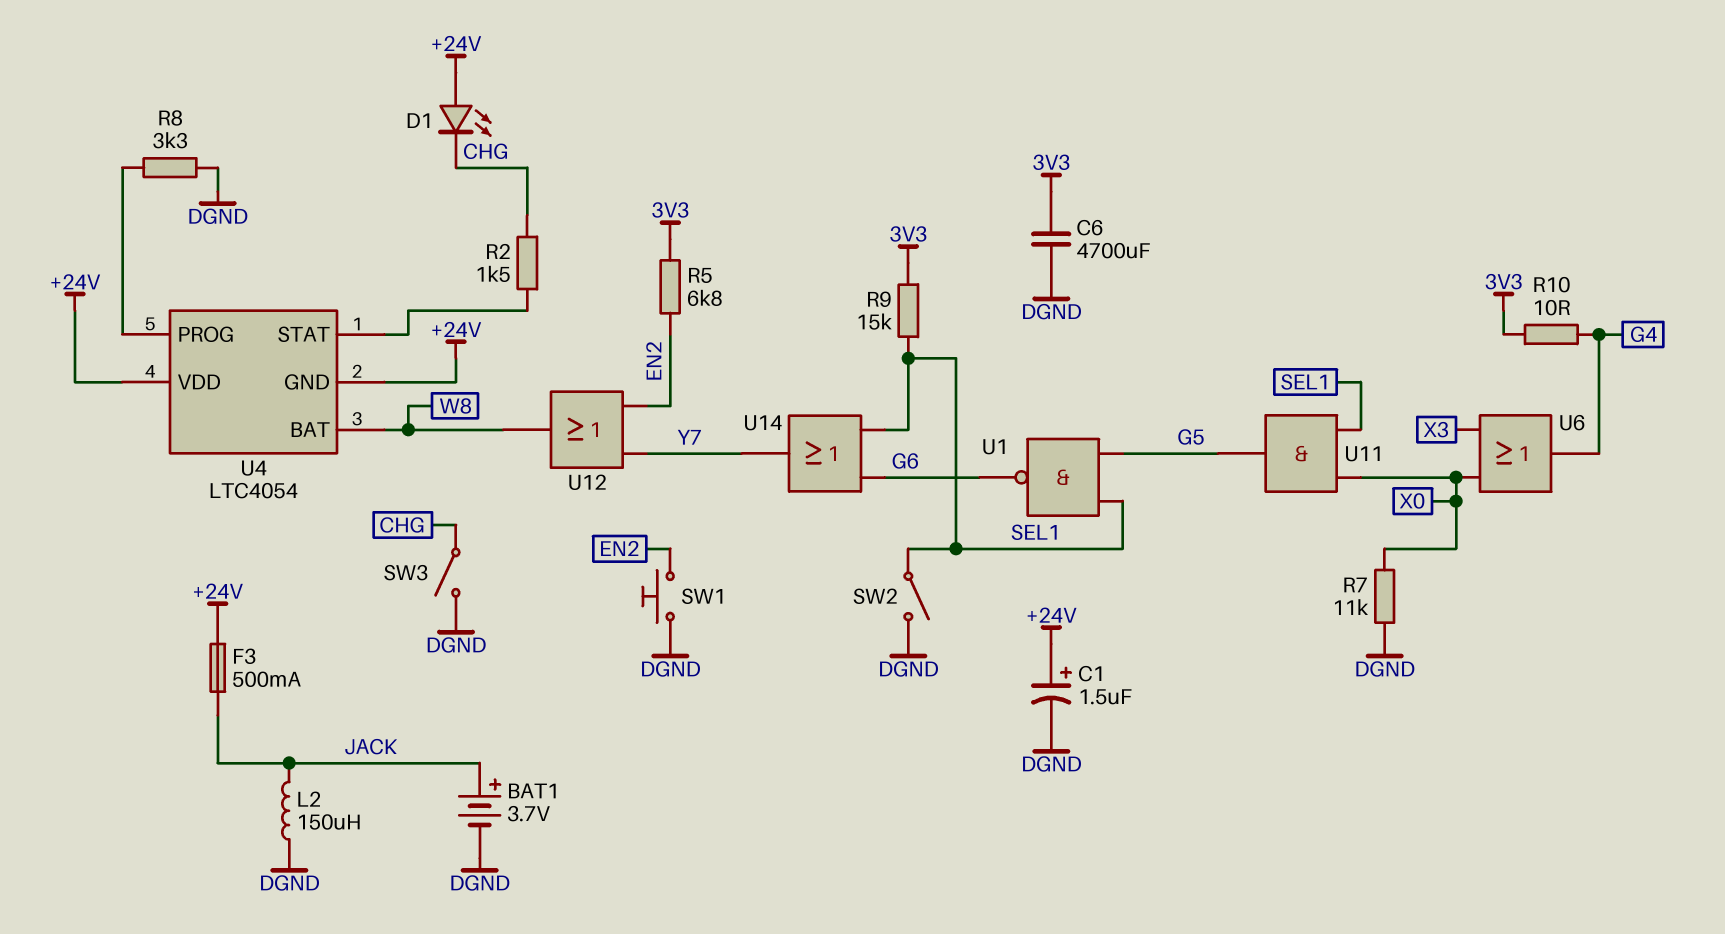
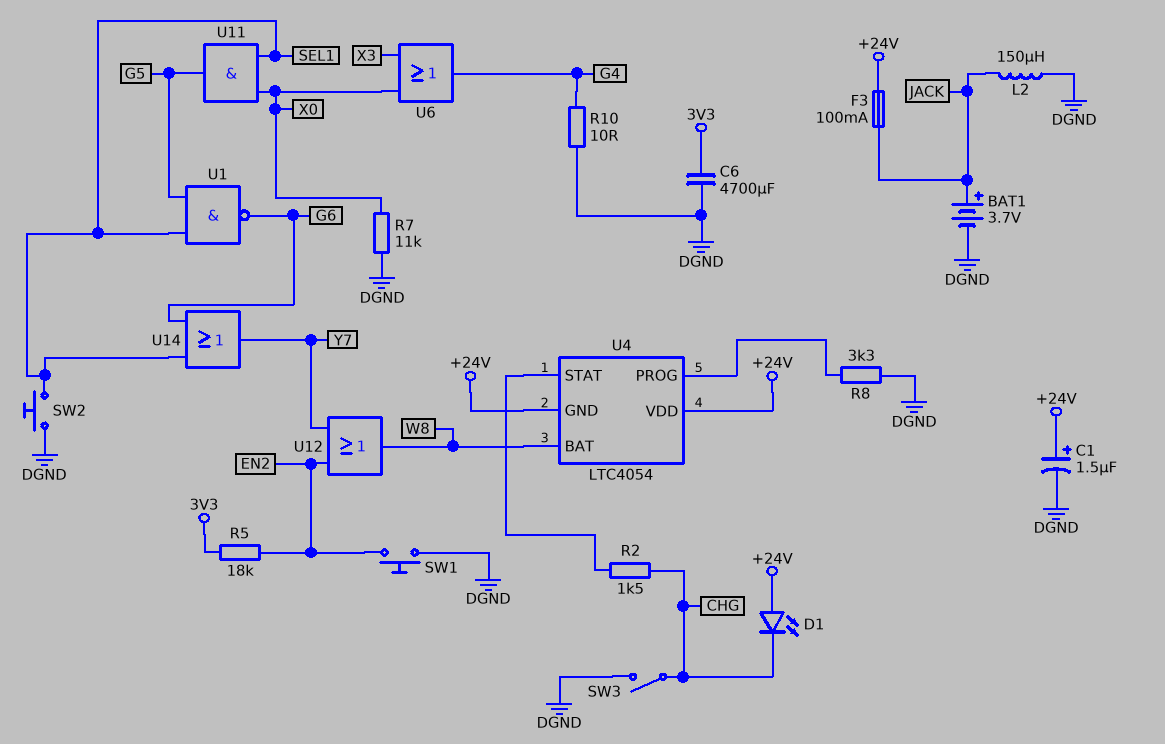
F3: 500mA (+24V, JACK) -> 100mA (+24V, JACK)
R5: 6.8k (3V3, EN2) -> 18k (3V3, EN2)
R9: 15k (3V3, SEL1) -> none
R10: 10 (3V3, G4) -> 10 (DGND, G4)
SW2: switch (DGND, SEL1) -> button (DGND, SEL1)

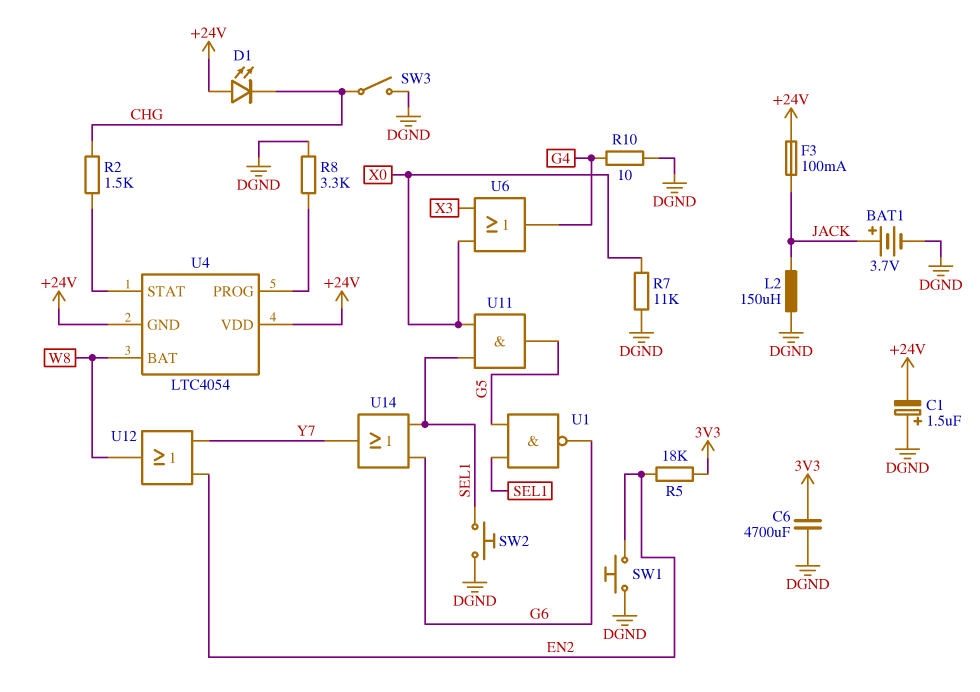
C1: 1.5uF (plus +24V, minus DGND) -> 1.5uF (plus DGND, minus +24V)

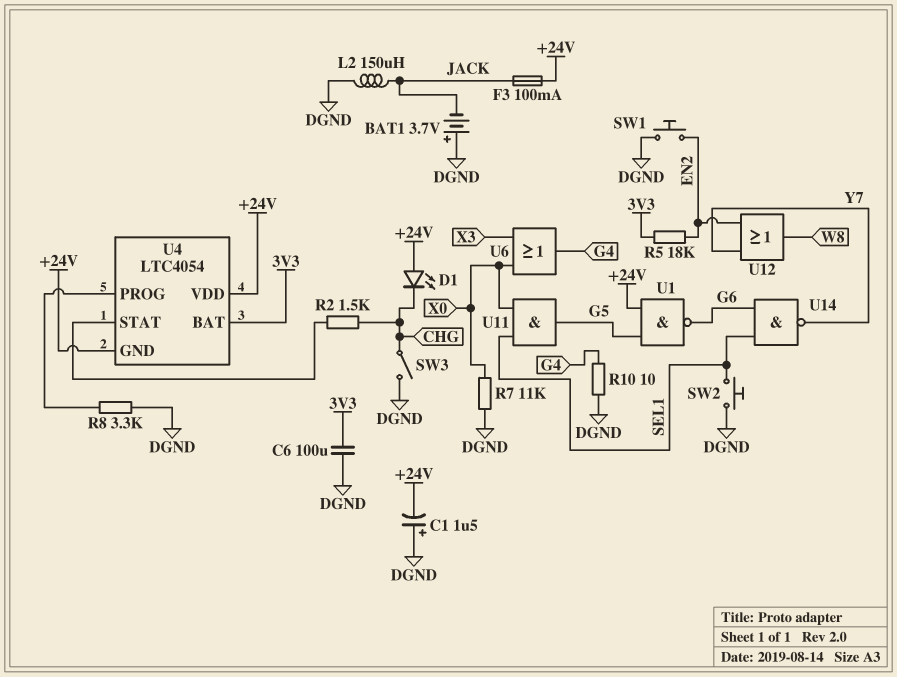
BAT1: 3.7V (plus JACK, minus DGND) -> 3.7V (plus DGND, minus JACK)
C6: 4700uF (3V3, DGND) -> 100uF (3V3, DGND)
U1: NAND (in G5, in SEL1, out G6) -> NAND (in +24V, in G5, out G6)
U4 pin BAT: W8 -> 3V3
U14: OR (in G6, in SEL1, out Y7) -> NAND (in G6, in SEL1, out Y7)

